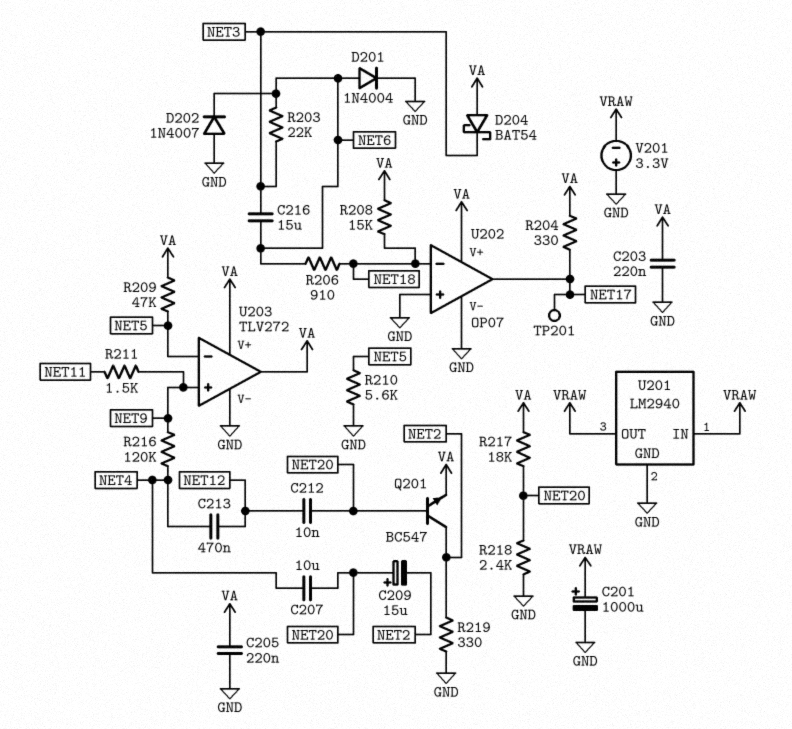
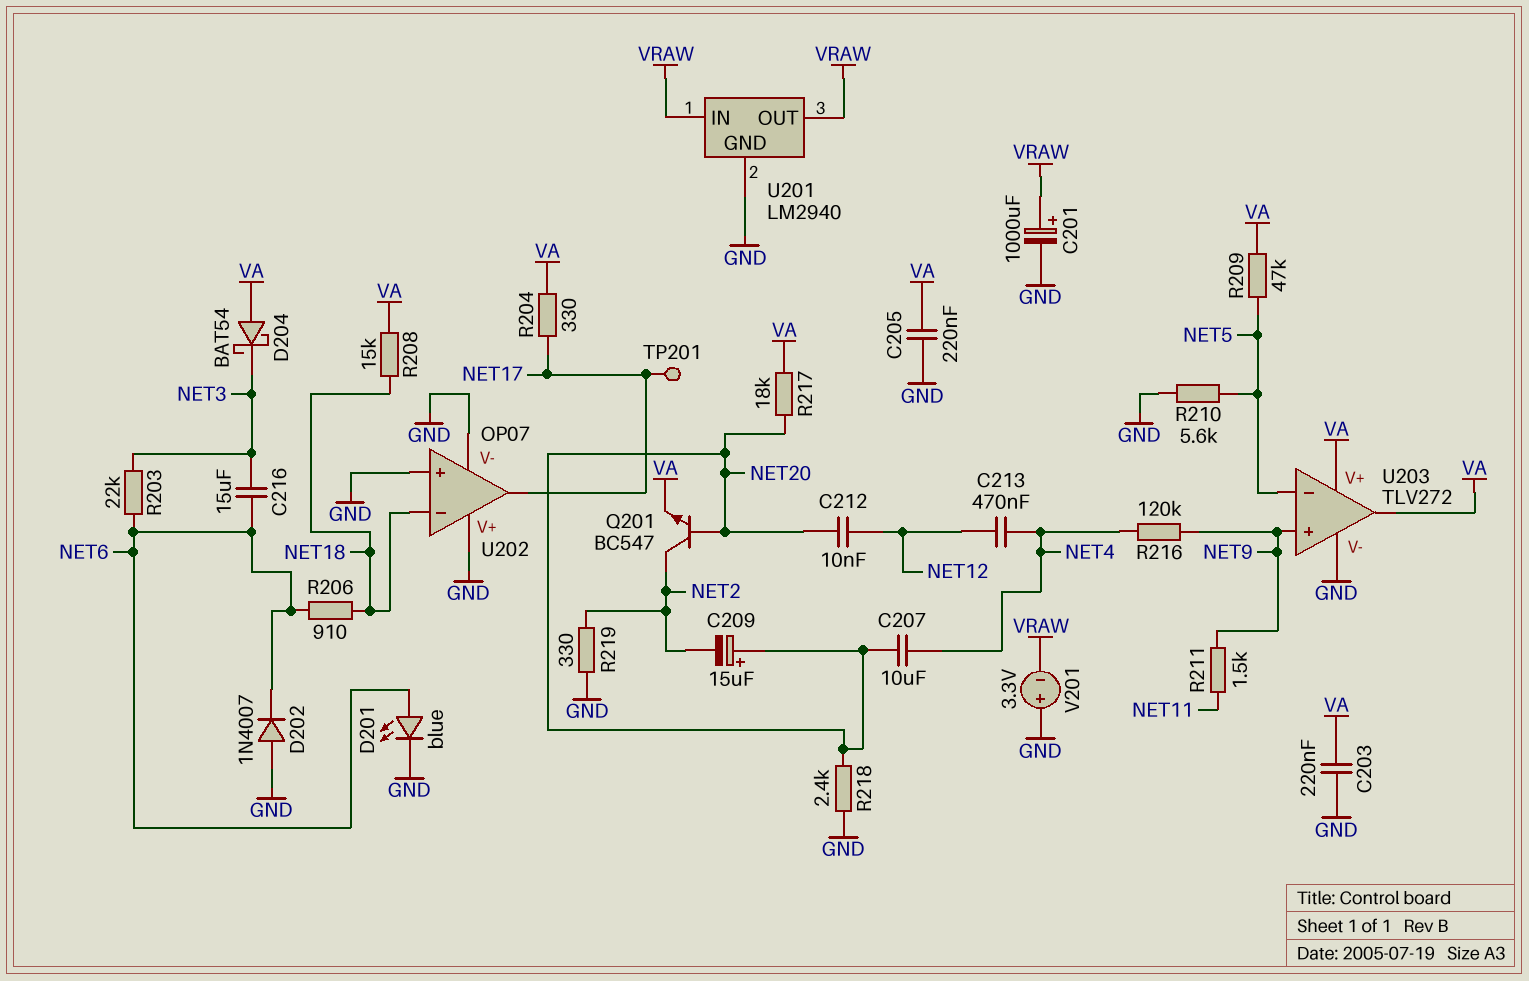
D201: diode 1N4004 (A NET6, K GND) -> LED blue (A NET6, K GND)
U202 pin V+: VA -> GND

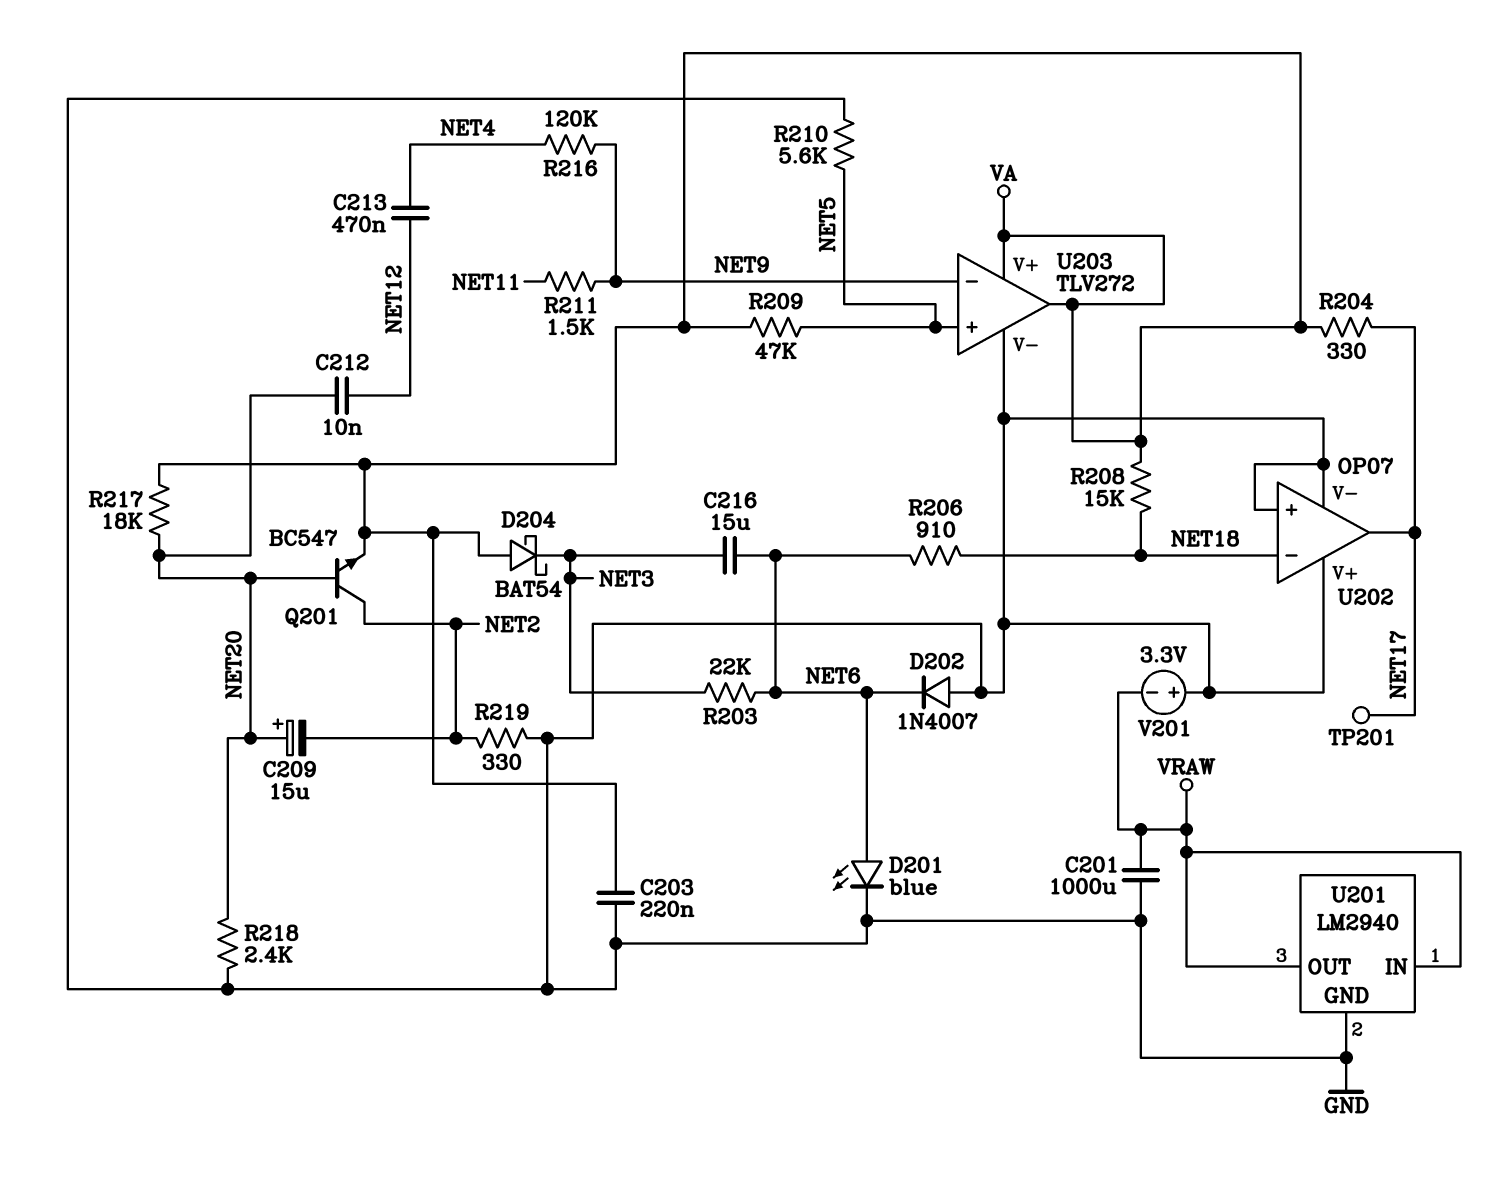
C201: 1000uF (plus VRAW, minus GND) -> 1000uF (GND, VRAW)
C205: 220nF (GND, VA) -> none
C207: 10uF (NET4, NET20) -> none
U203 pin in+: NET9 -> NET5
U203 pin in-: NET5 -> NET9

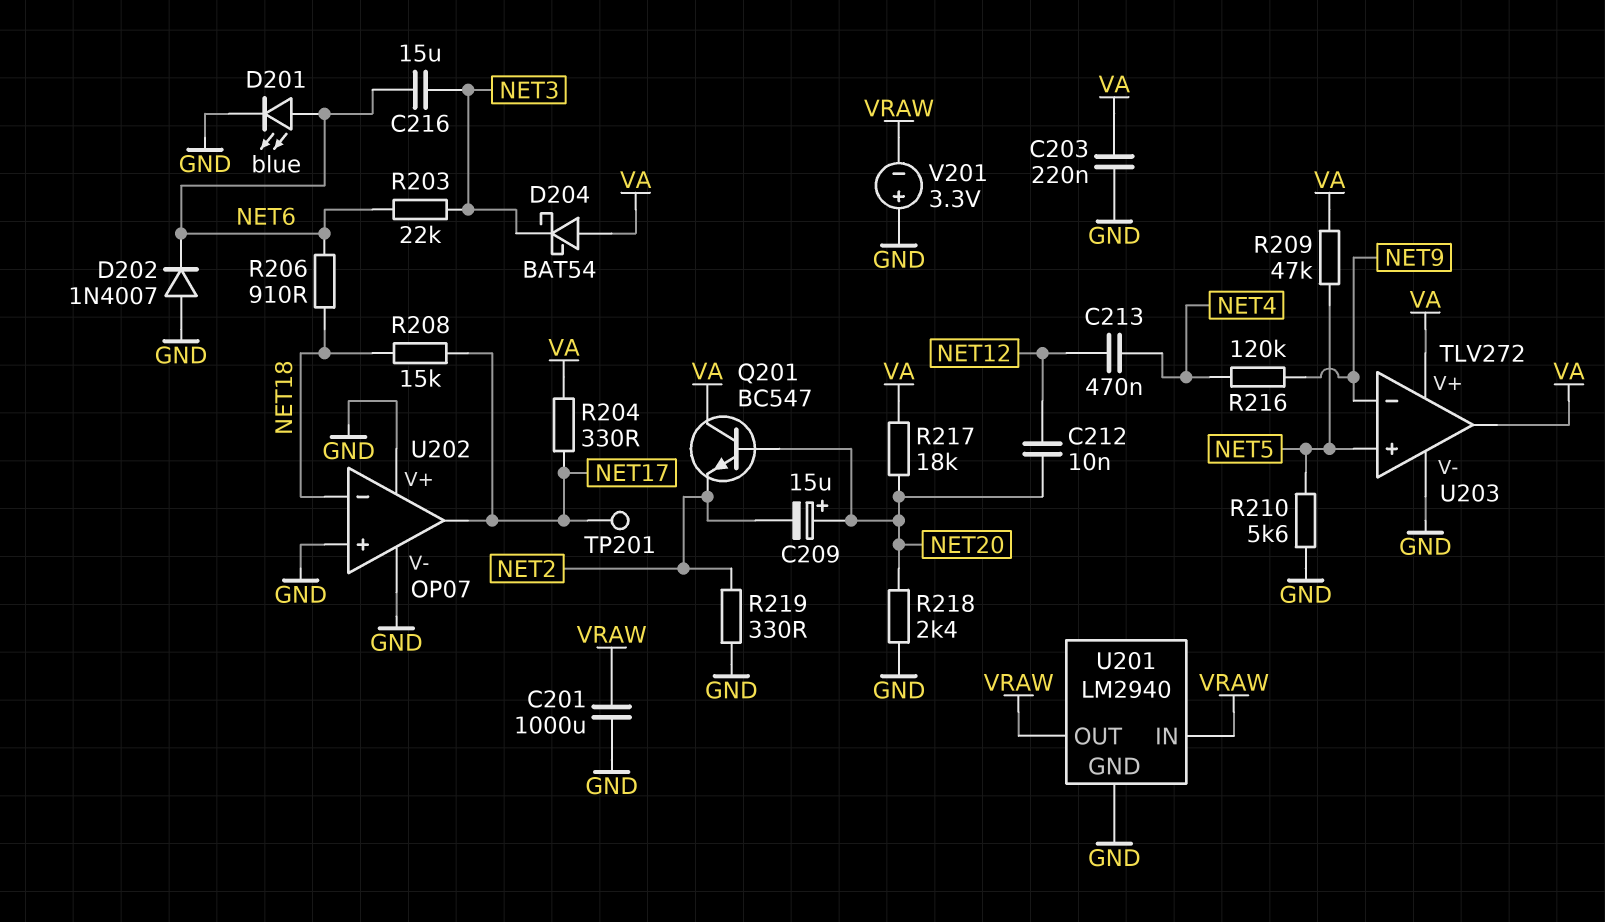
Q201: NPN BC547 (B NET20, C NET2, E VA) -> NPN BC547 (B NET20, C VA, E NET2)
R208: 15k (NET18, VA) -> 15k (NET17, NET18)
R211: 1.5k (NET9, NET11) -> none

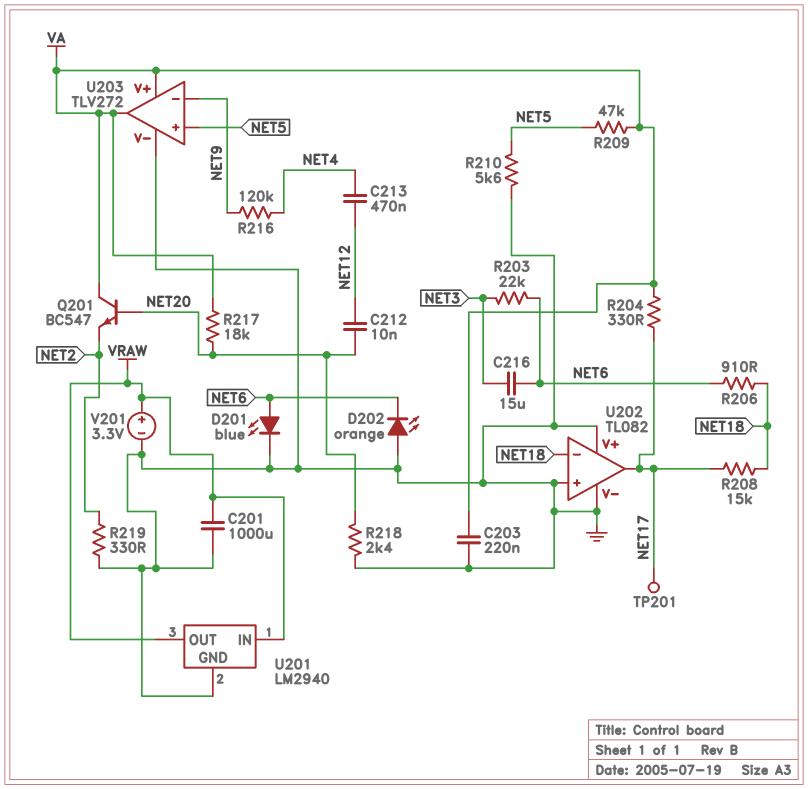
C209: 15uF (plus NET20, minus NET2) -> none
D202: diode 1N4007 (A GND, K NET6) -> LED orange (A GND, K NET6)
D204: schottky BAT54 (A VA, K NET3) -> none
U202: OP07 -> TL082
V201: 3.3V (plus GND, minus VRAW) -> 3.3V (plus VRAW, minus GND)

